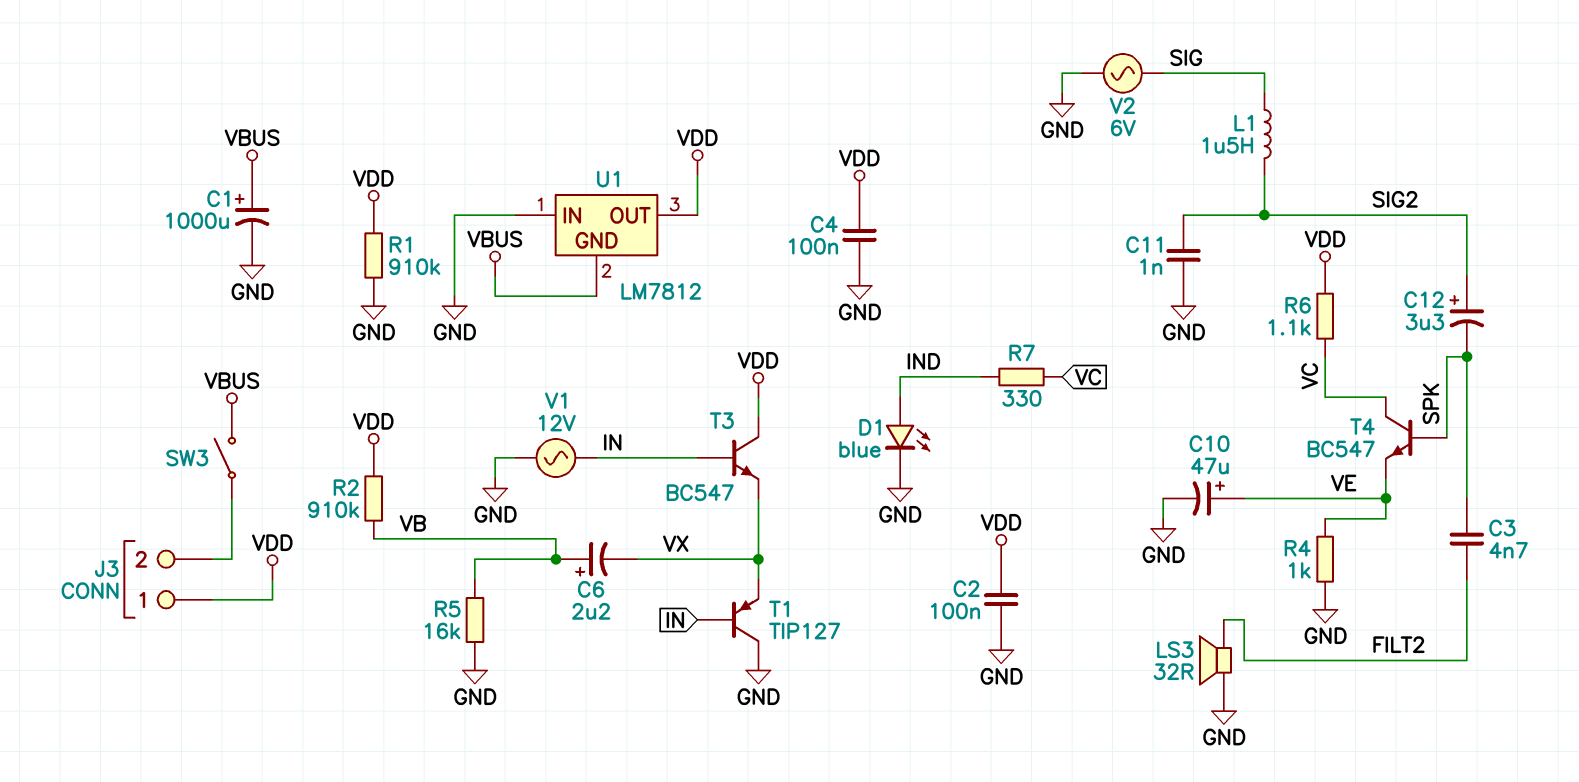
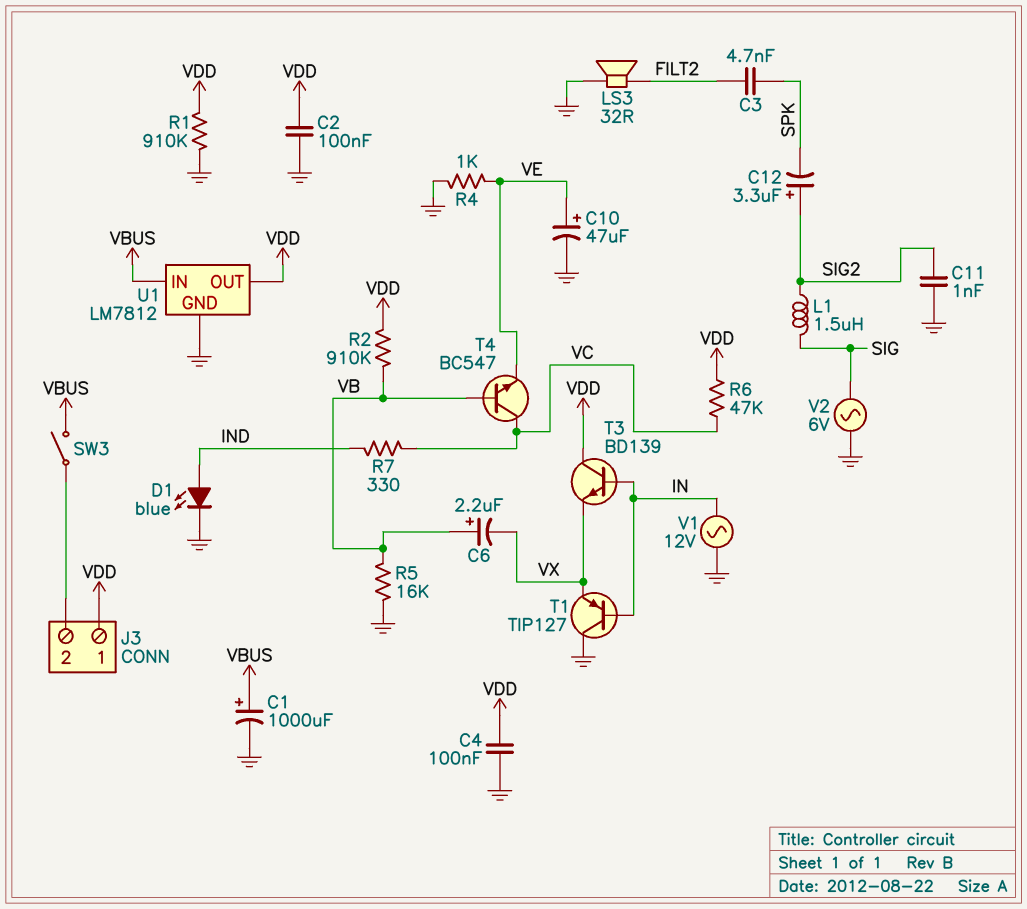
R6: 1.1k (VC, VDD) -> 47k (VC, VDD)
T3: NPN BC547 (B IN, C VDD, E VX) -> NPN BD139 (B IN, C VDD, E VX)
T4: NPN BC547 (B SPK, C VC, E VE) -> NPN BC547 (B VB, C VC, E VE)
U1 pin GND: VBUS -> GND
U1 pin IN: GND -> VBUS

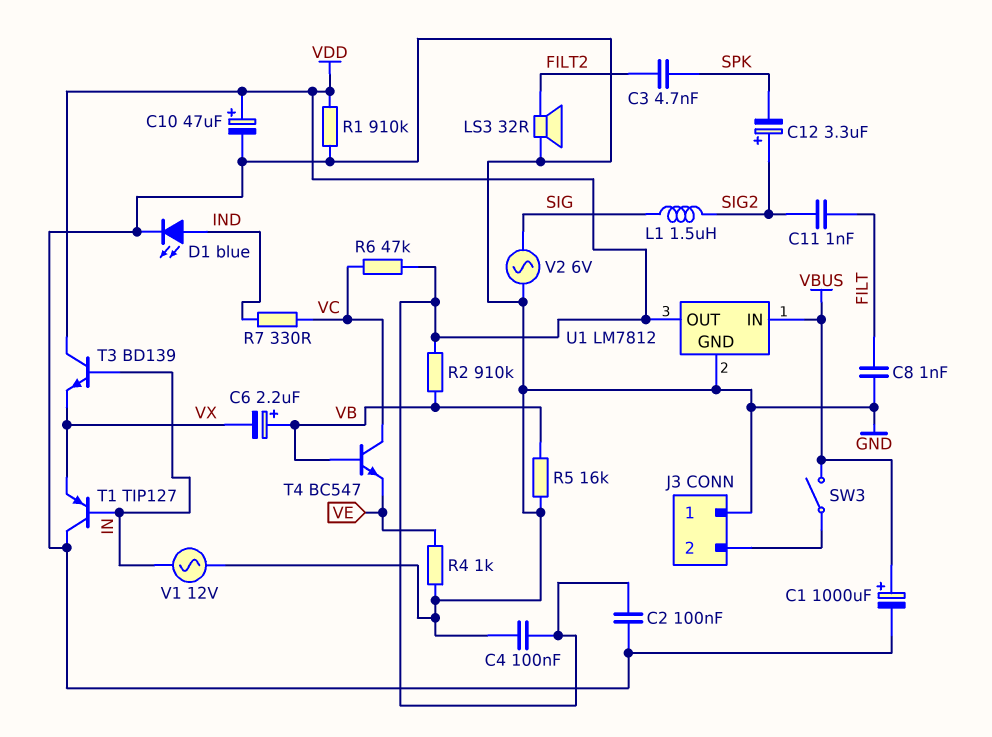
C8: none -> 1nF (FILT, GND)
C10: 47uF (plus VE, minus GND) -> 47uF (plus VDD, minus GND)
C11: 1nF (GND, SIG2) -> 1nF (FILT, SIG2)
J3 pin 1: VDD -> GND

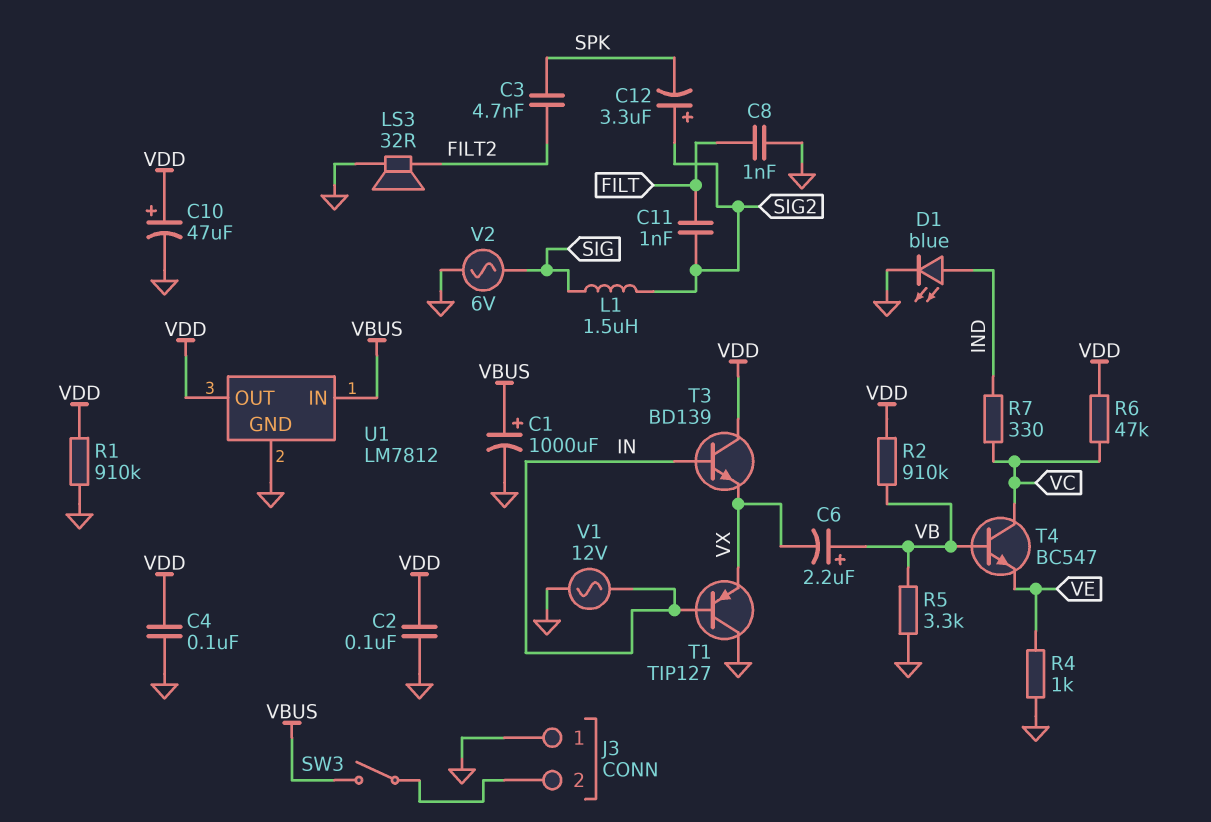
R5: 16k (GND, VB) -> 3.3k (GND, VB)

